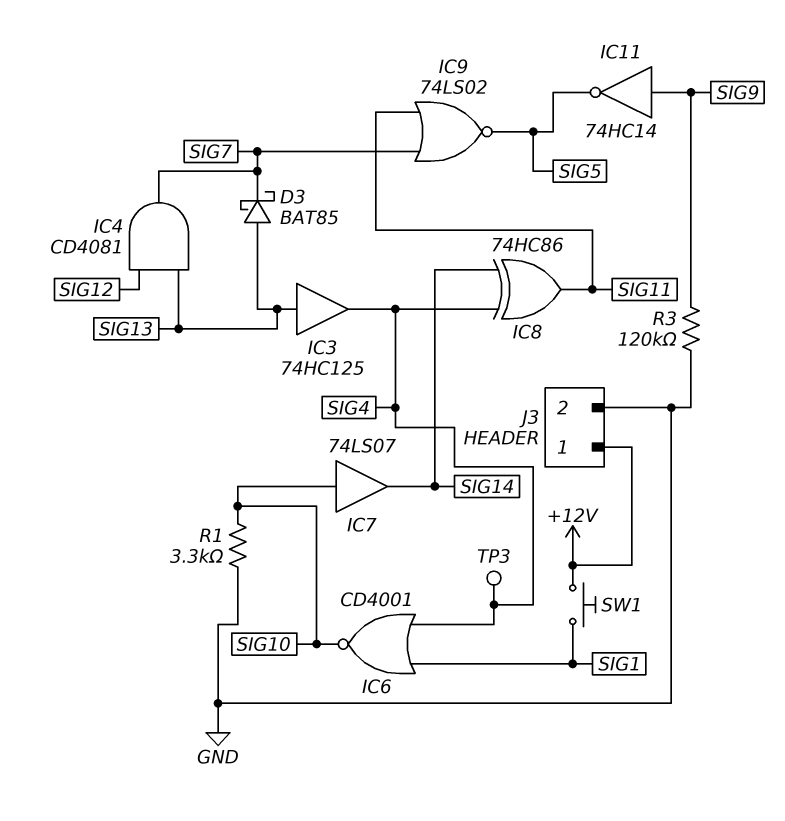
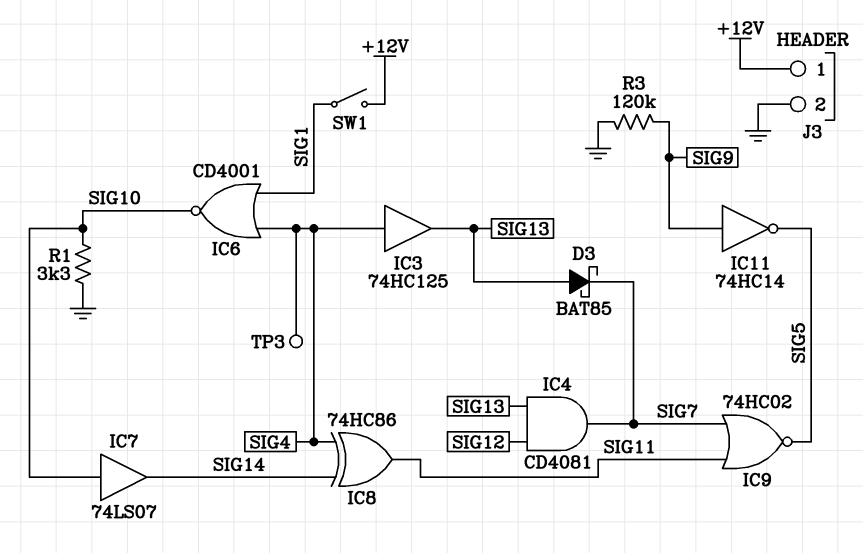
IC3: buffer 74HC125 (in SIG13, out SIG4) -> buffer 74HC125 (in SIG4, out SIG13)
IC9: NOR 74LS02 (in SIG7, in SIG11, out SIG5) -> NOR 74HC02 (in SIG7, in SIG11, out SIG5)
SW1: button (+12V, SIG1) -> switch (+12V, SIG1)

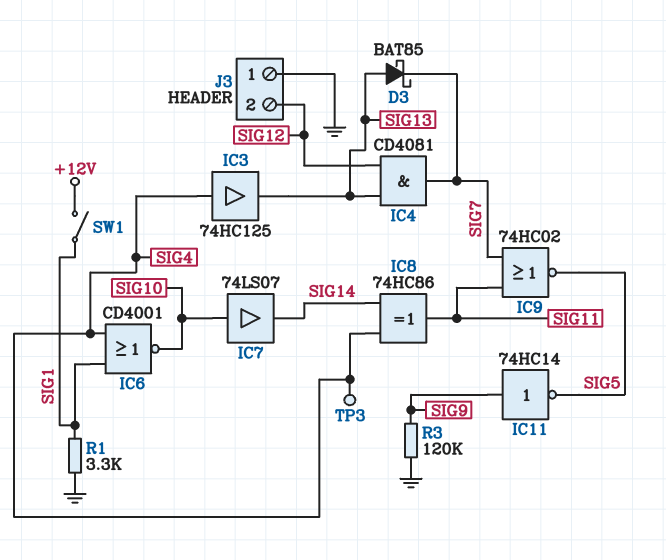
J3 pin 1: +12V -> GND
J3 pin 2: GND -> SIG12
R1: 3.3k (GND, SIG10) -> 3.3k (GND, SIG1)

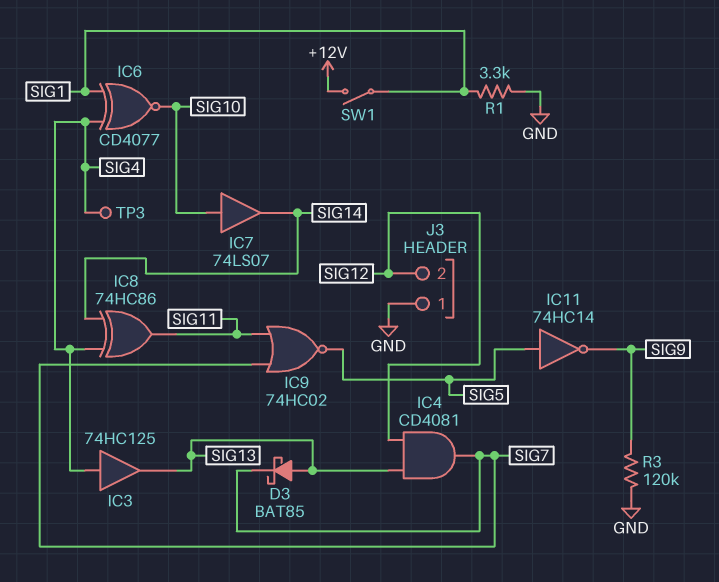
IC6: NOR CD4001 (in SIG1, in SIG4, out SIG10) -> XNOR CD4077 (in SIG1, in SIG4, out SIG10)
IC11: NOT 74HC14 (in SIG9, out SIG5) -> NOT 74HC14 (in SIG5, out SIG9)

